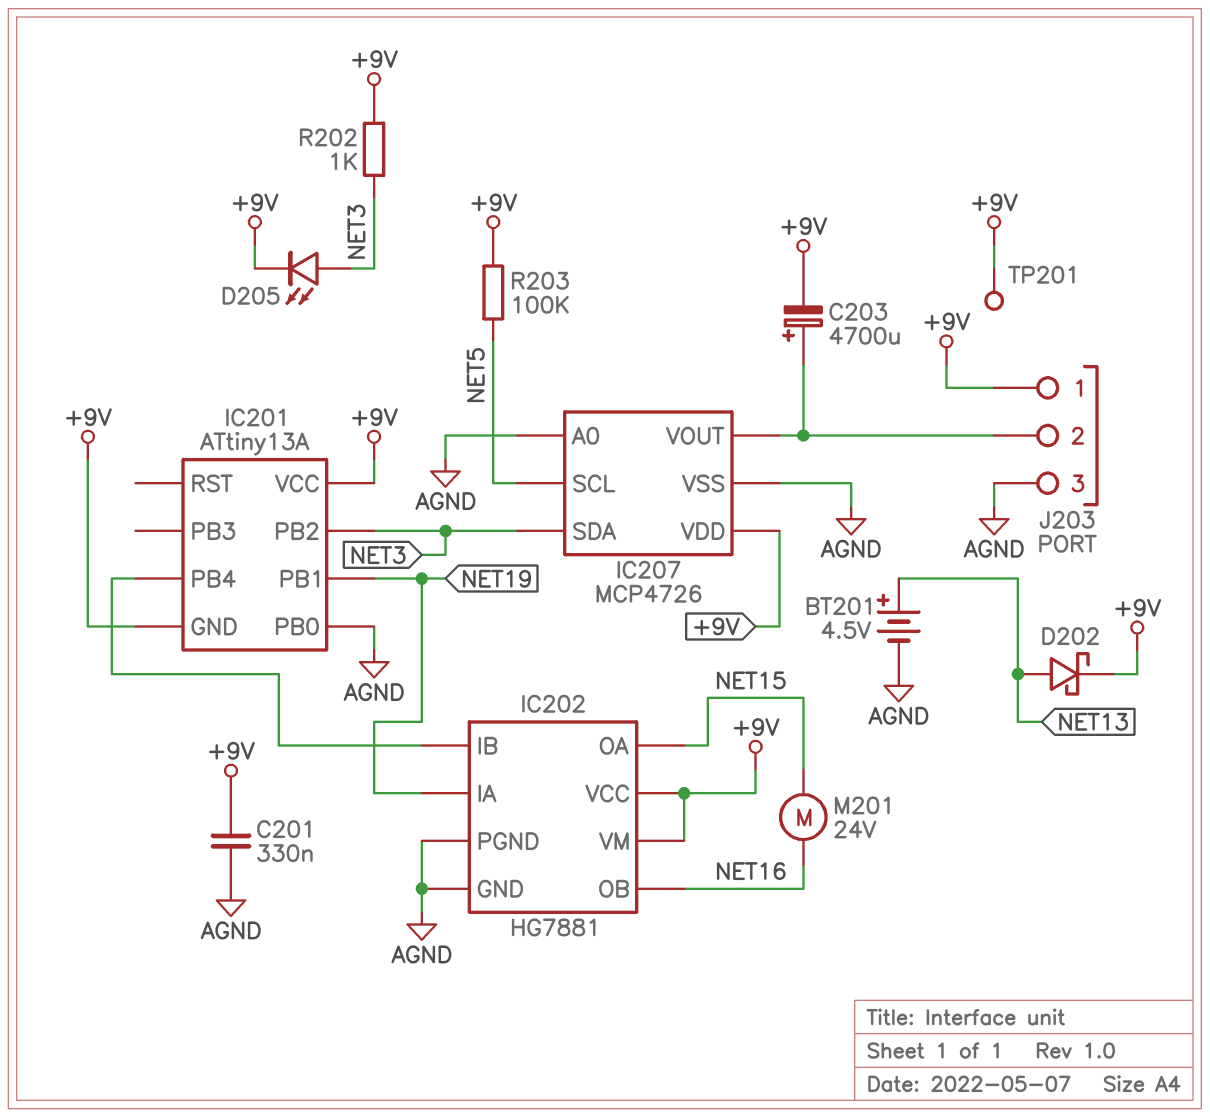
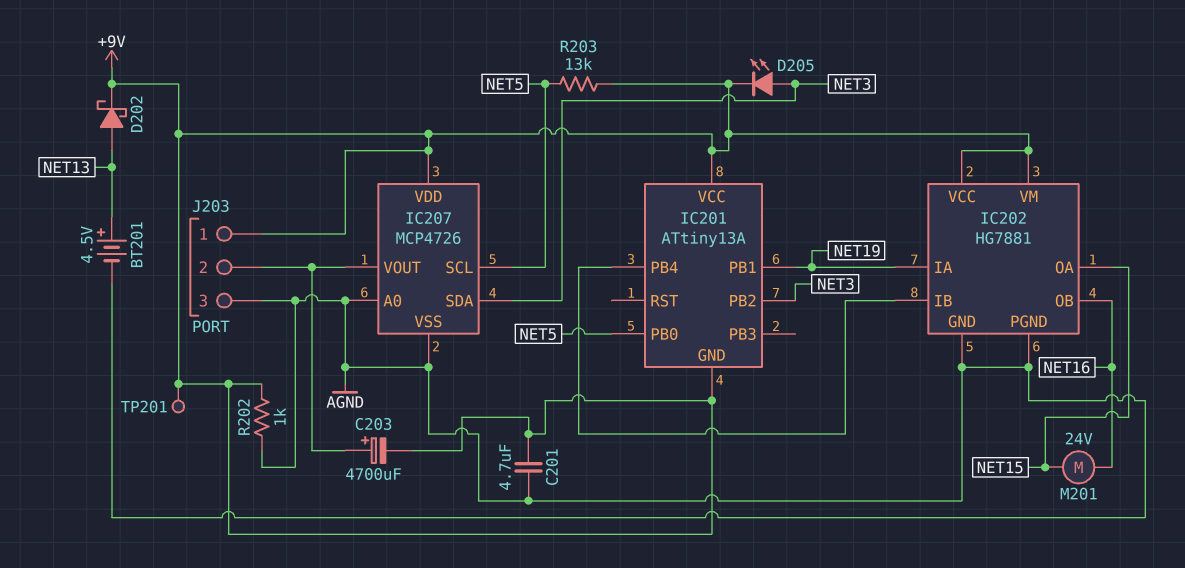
C201: 330nF (+9V, AGND) -> 4.7uF (+9V, AGND)
IC201 pin PB0: AGND -> NET5
R202: 1k (+9V, NET3) -> 1k (+9V, AGND)
R203: 100k (+9V, NET5) -> 13k (+9V, NET5)

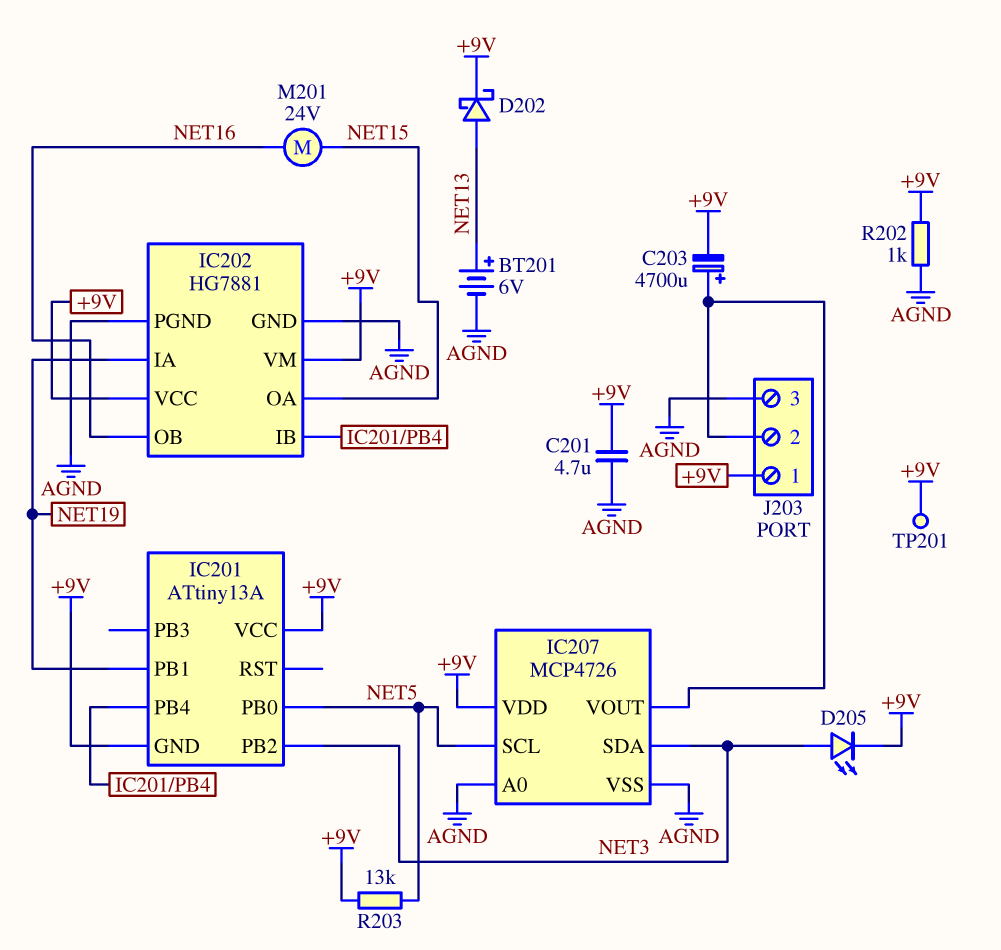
BT201: 4.5V (plus NET13, minus AGND) -> 6V (plus NET13, minus AGND)

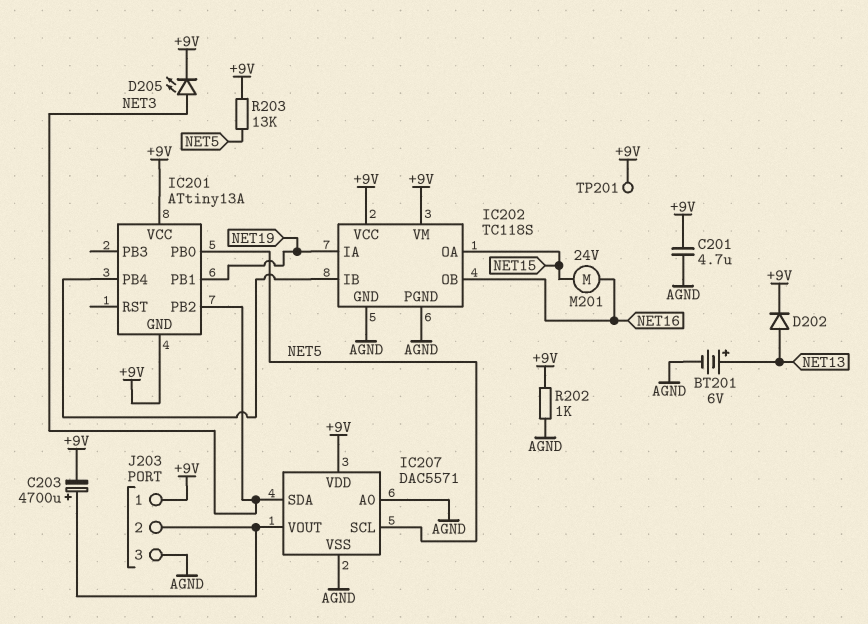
D202: schottky (A NET13, K +9V) -> diode (A NET13, K +9V)
IC202: HG7881 -> TC118S
IC207: MCP4726 -> DAC5571

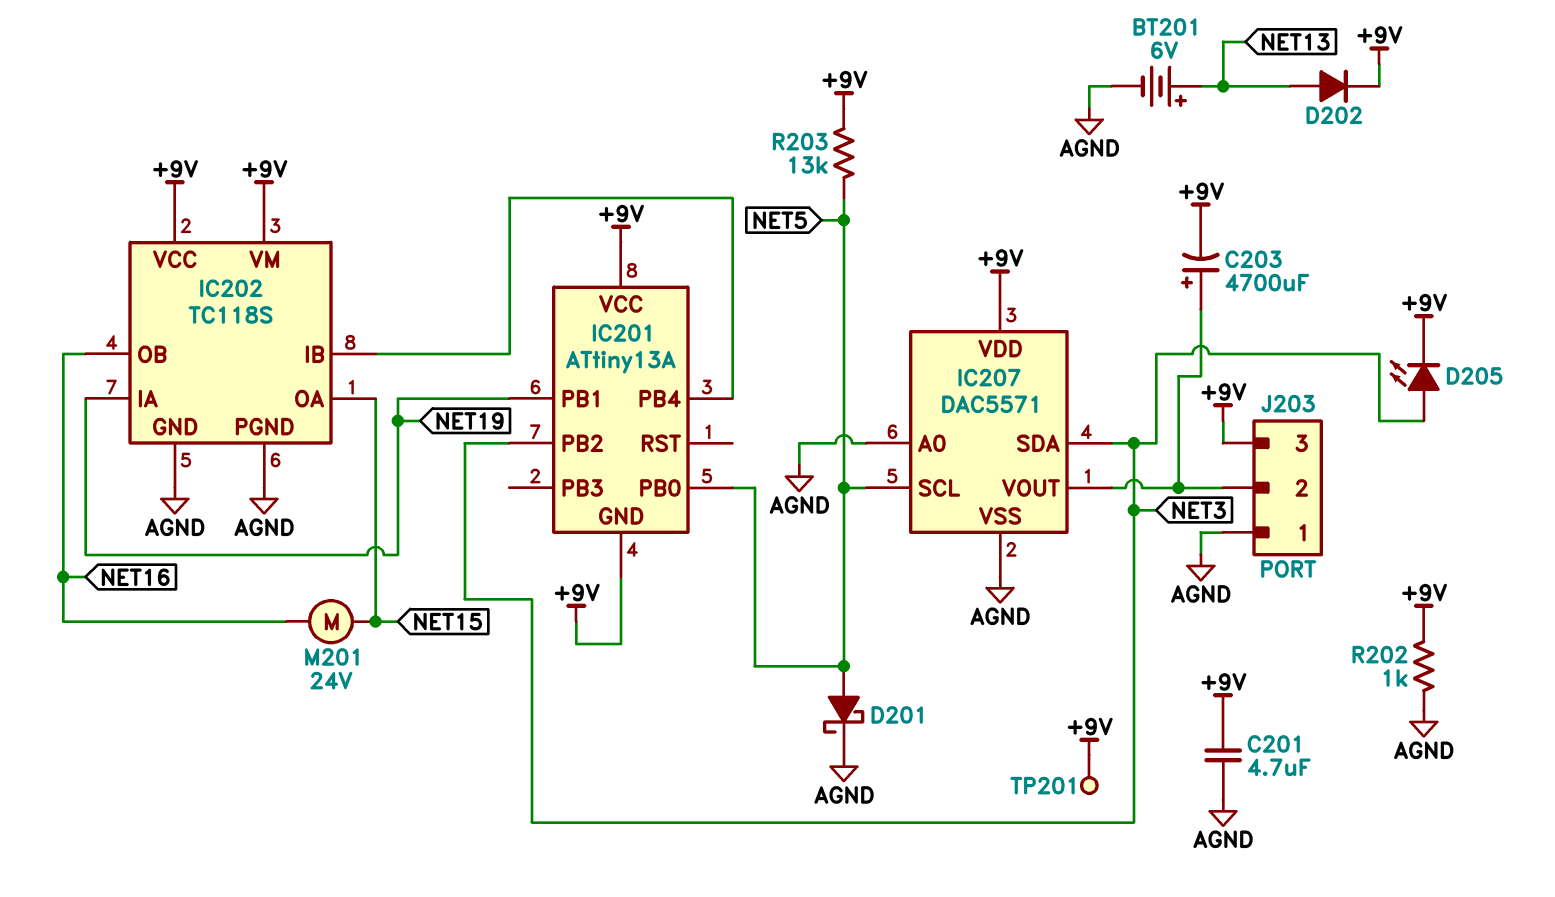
D201: none -> schottky (A NET5, K AGND)
J203 pin 1: +9V -> AGND
J203 pin 3: AGND -> +9V

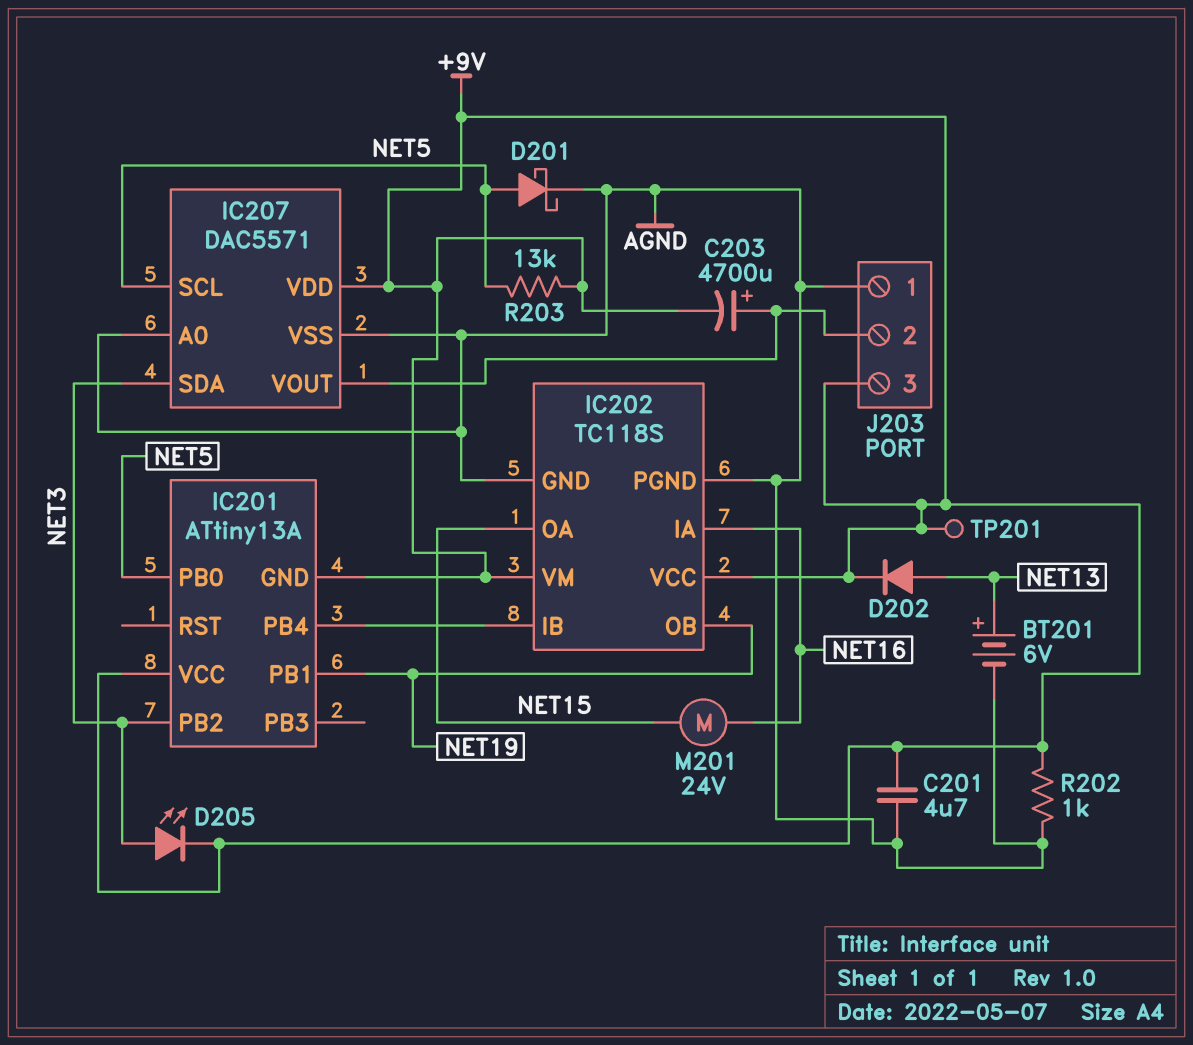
IC202 pin IA: NET19 -> NET16
IC202 pin OB: NET16 -> NET19

